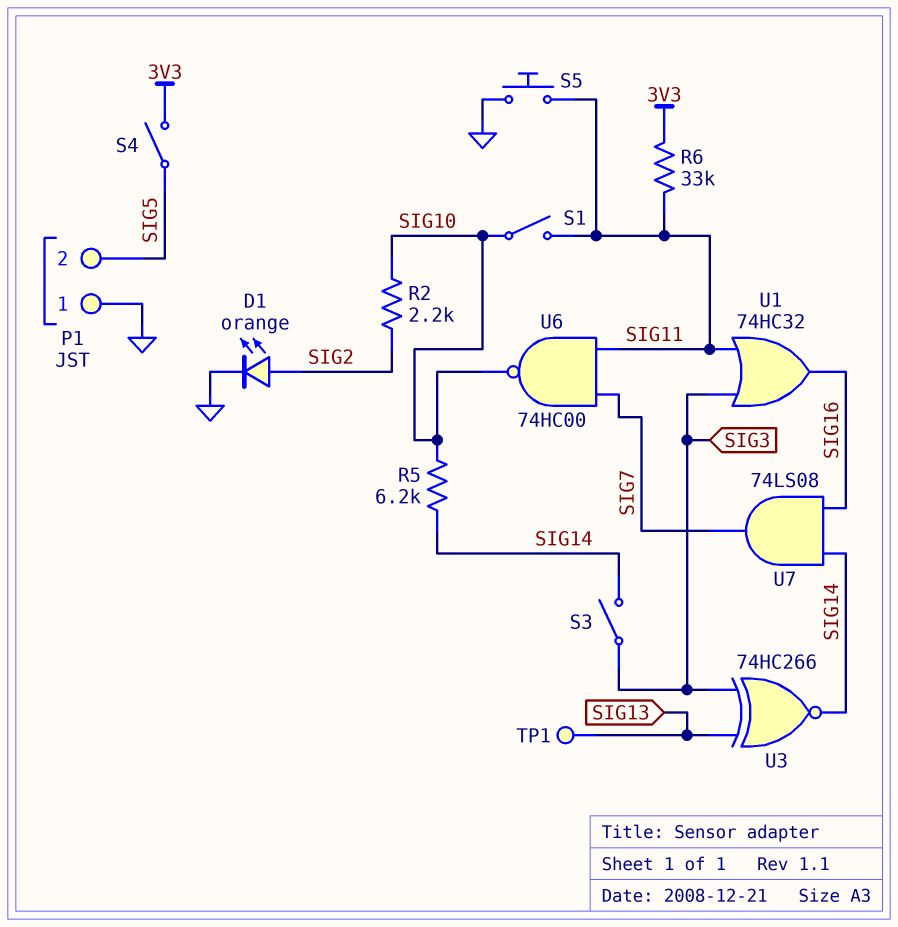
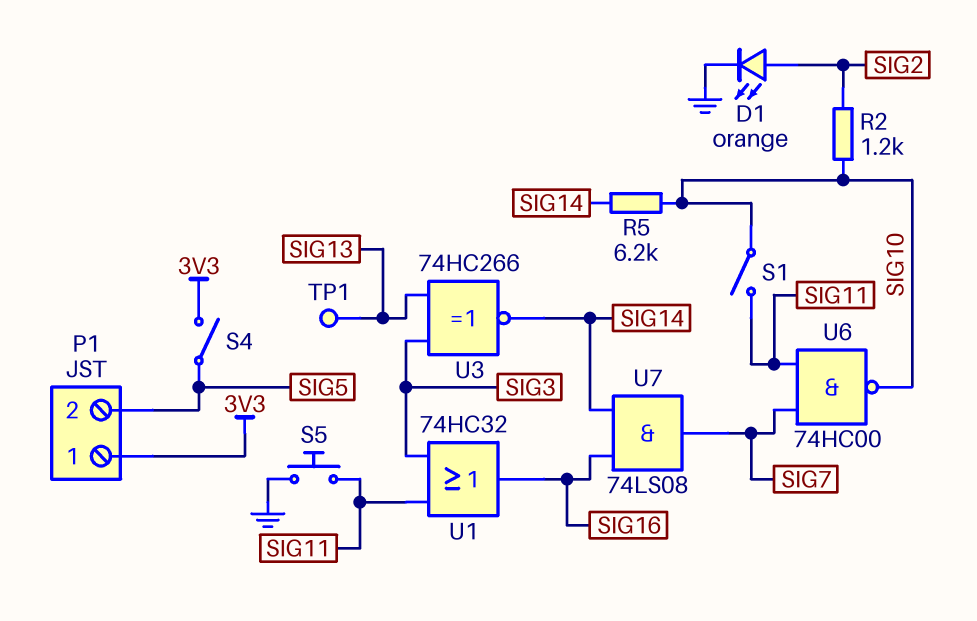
P1 pin 1: GND -> 3V3
R2: 2.2k (SIG2, SIG10) -> 1.2k (SIG2, SIG10)
R6: 33k (3V3, SIG11) -> none
S3: switch (SIG3, SIG14) -> none

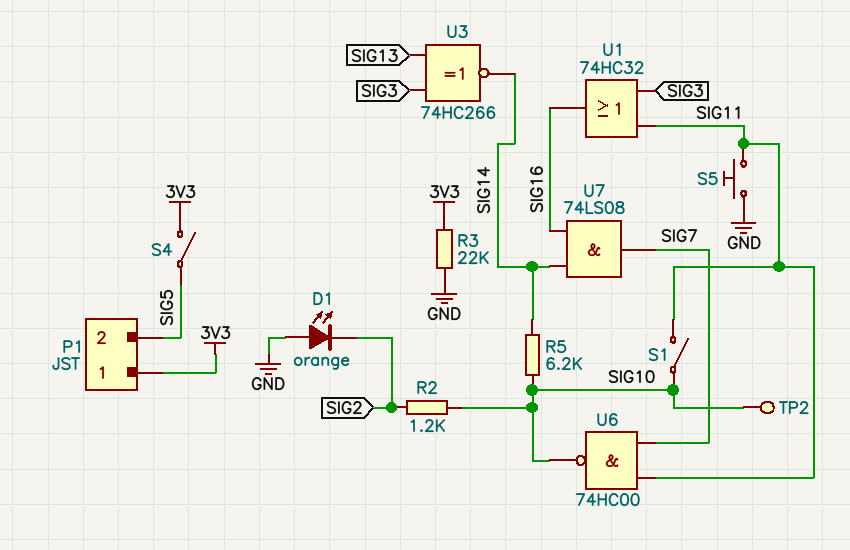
D1: LED orange (A SIG2, K GND) -> LED orange (A GND, K SIG2)
R3: none -> 22k (3V3, GND)
TP1: test point (SIG13) -> none
TP2: none -> test point (SIG10)

